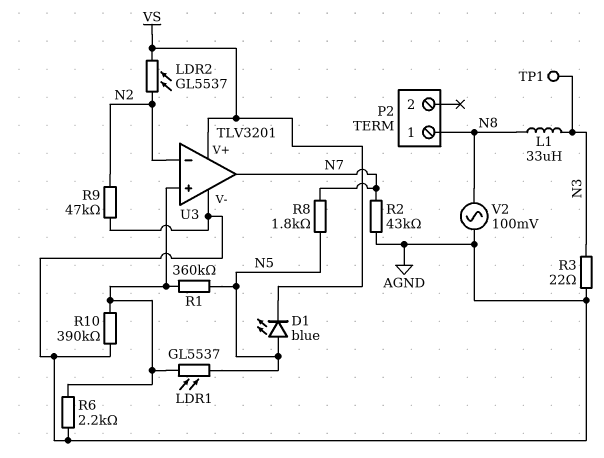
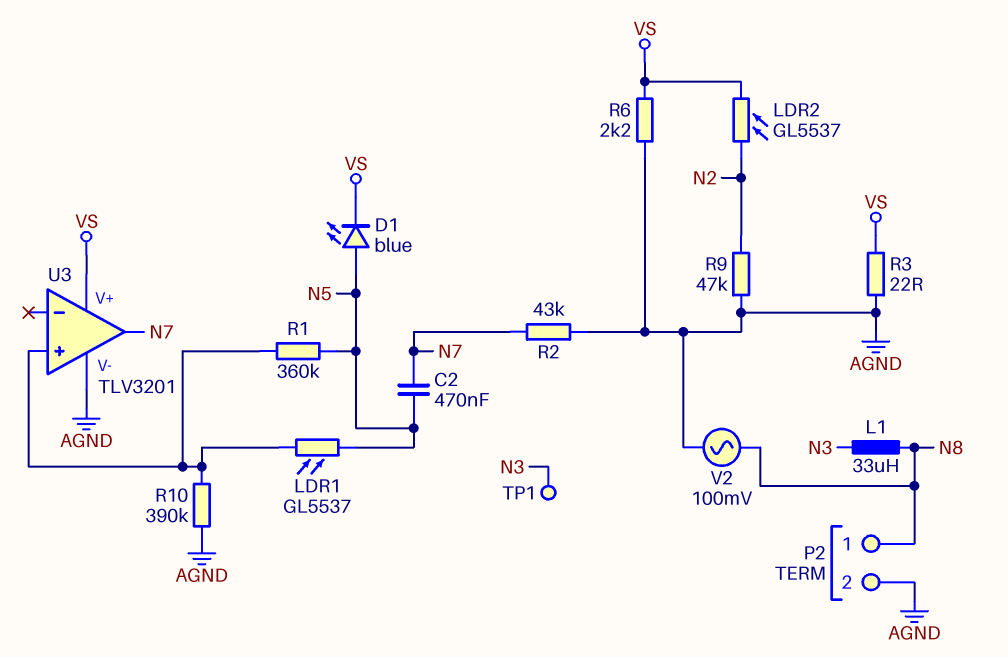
C2: none -> 470nF (N5, N7)
P2 pin 2: none -> AGND
R3: 22 (AGND, N3) -> 22 (AGND, VS)
R6: 2.2k (AGND, U3/in+) -> 2.2k (AGND, VS)
R8: 1.8k (N5, N7) -> none
U3 pin in-: N2 -> none

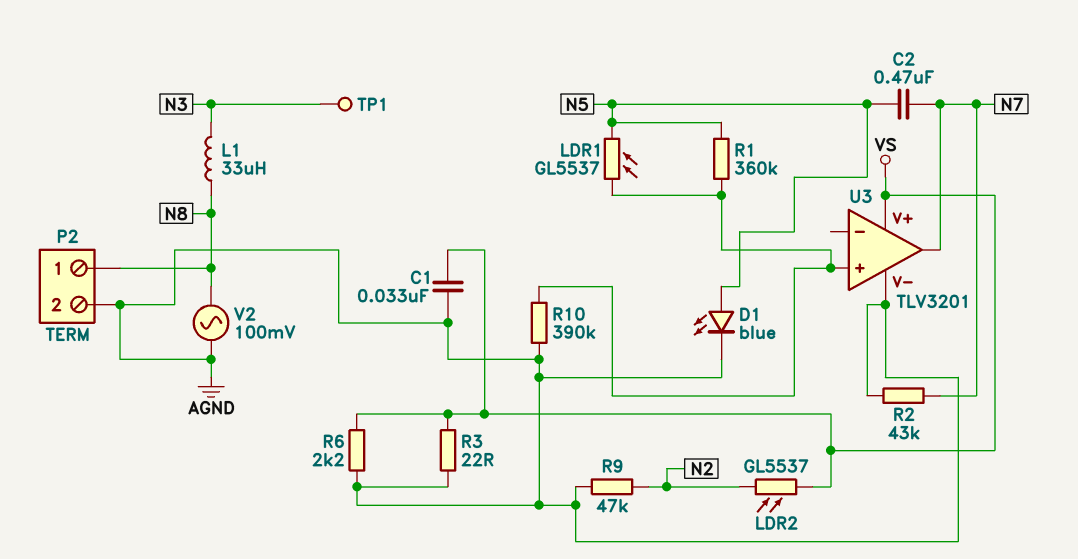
C1: none -> 33nF (AGND, VS)
D1: LED blue (A N5, K VS) -> LED blue (A N5, K AGND)

